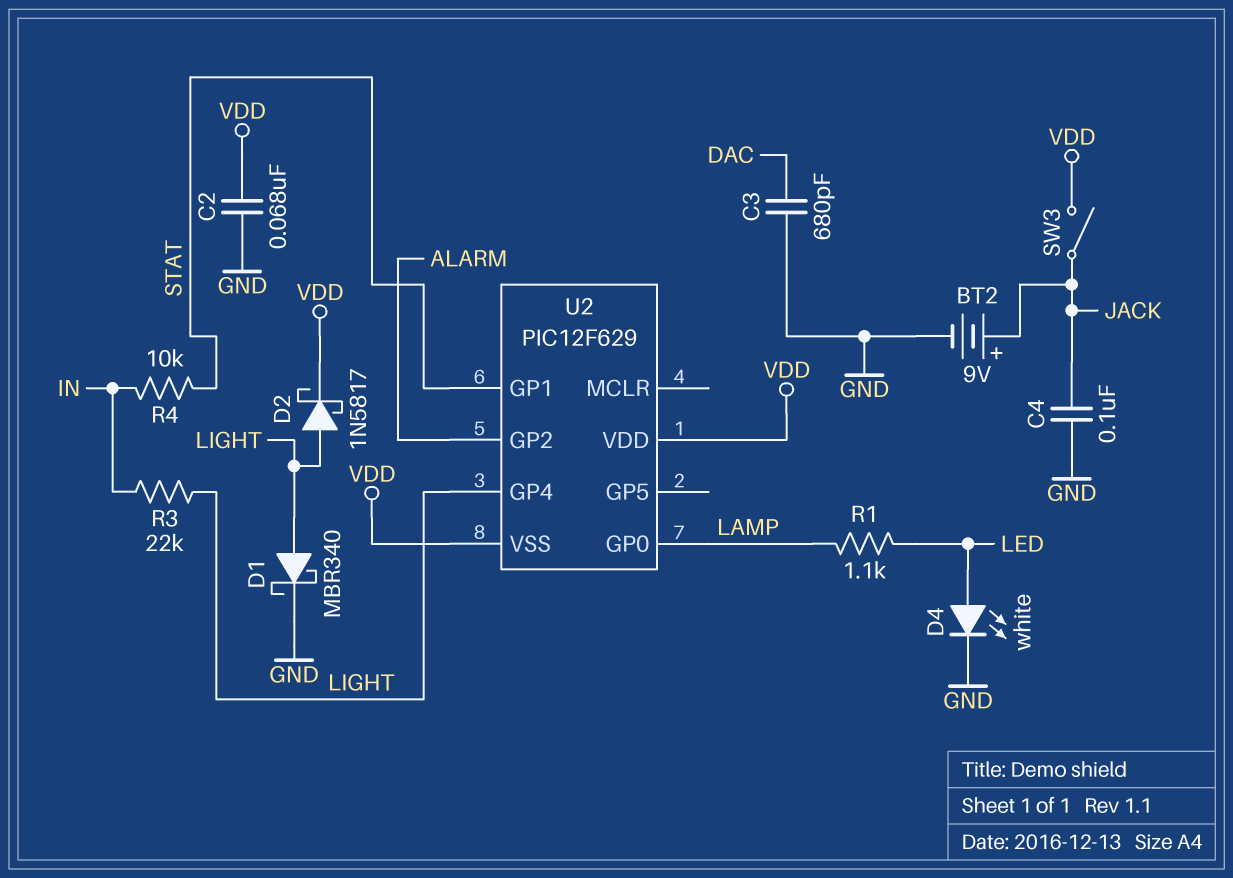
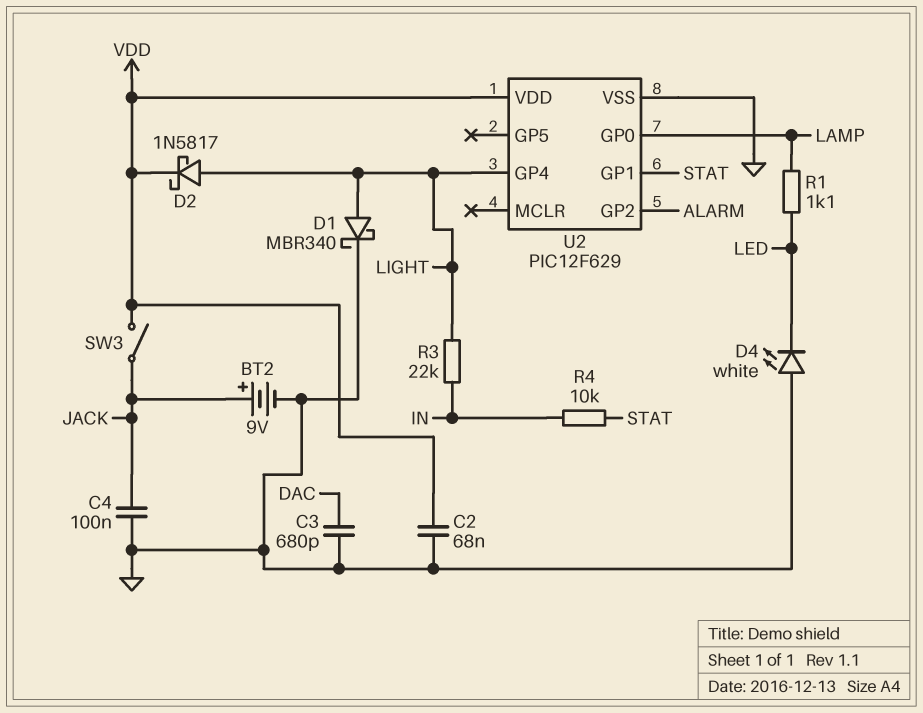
D4: LED white (A LED, K GND) -> LED white (A GND, K LED)
U2 pin VSS: VDD -> GND

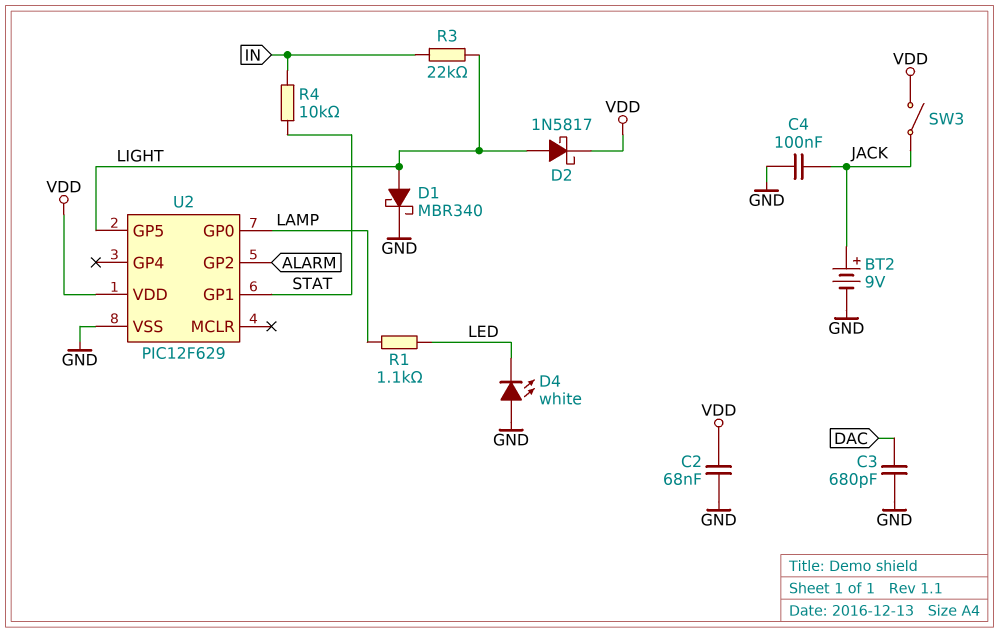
U2 pin GP4: LIGHT -> none
U2 pin GP5: none -> LIGHT

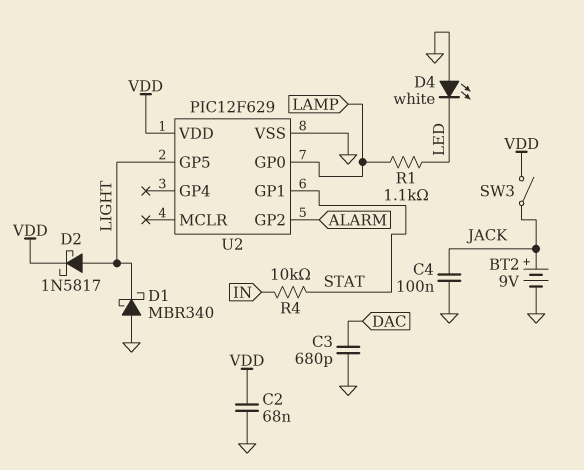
D1: schottky MBR340 (A LIGHT, K GND) -> schottky MBR340 (A GND, K LIGHT)
R3: 22k (IN, LIGHT) -> none

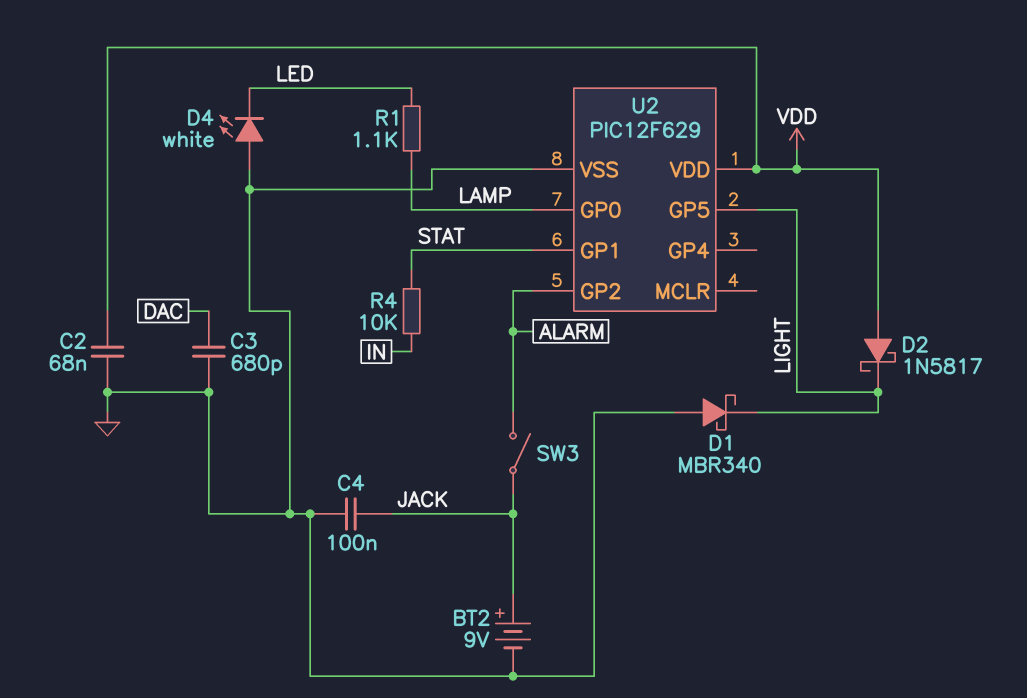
D2: schottky 1N5817 (A LIGHT, K VDD) -> schottky 1N5817 (A VDD, K LIGHT)
SW3: switch (JACK, VDD) -> switch (ALARM, JACK)

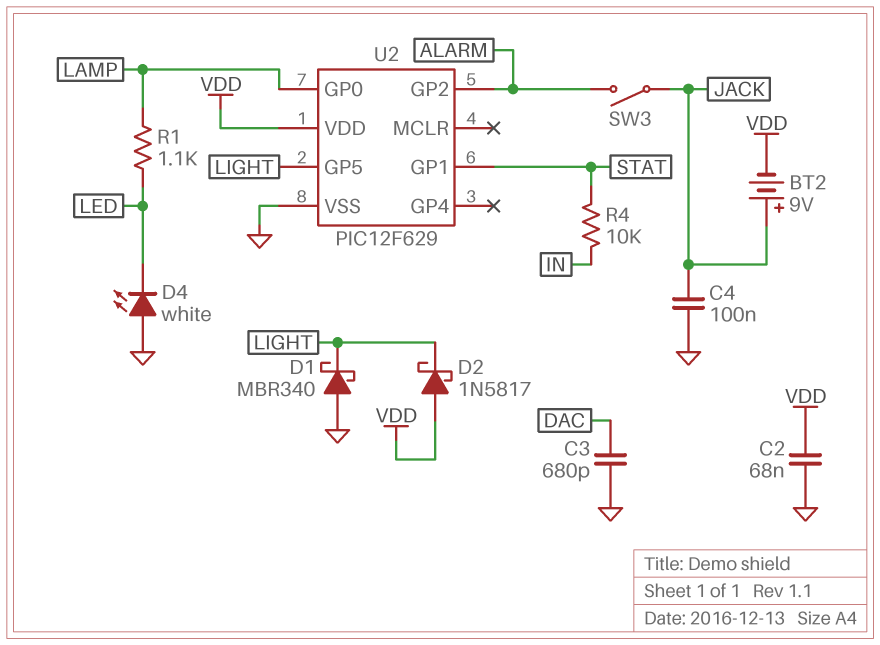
BT2: 9V (plus JACK, minus GND) -> 9V (plus JACK, minus VDD)

